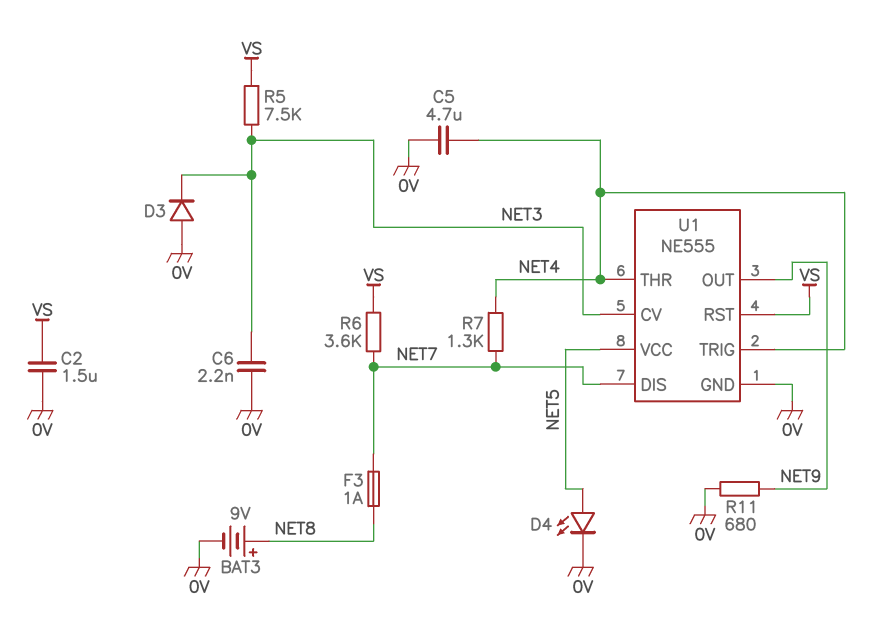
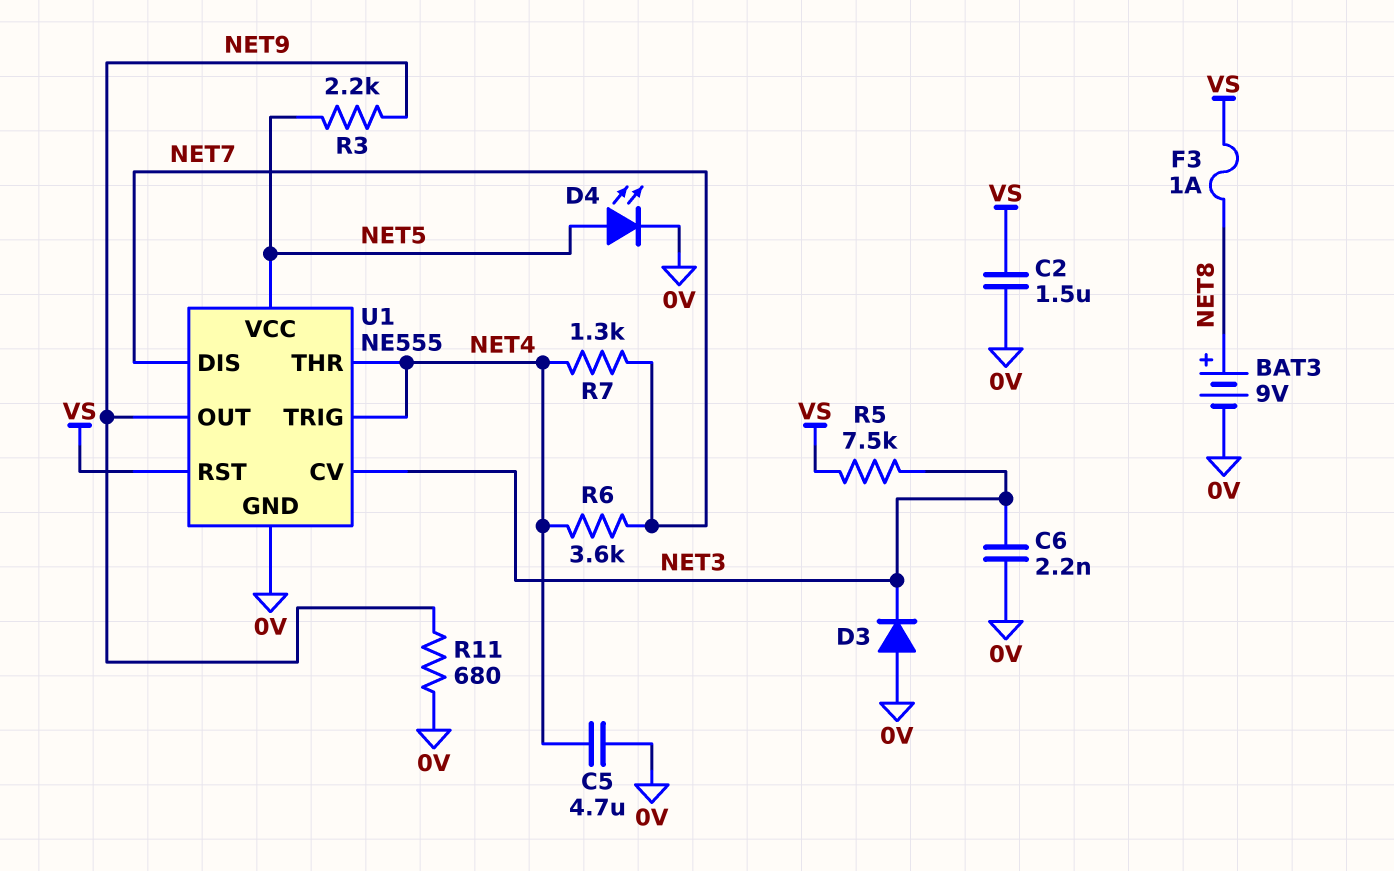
F3: 1A (NET7, NET8) -> 1A (NET8, VS)
R3: none -> 2.2k (NET5, NET9)
R6: 3.6k (NET7, VS) -> 3.6k (NET4, NET7)

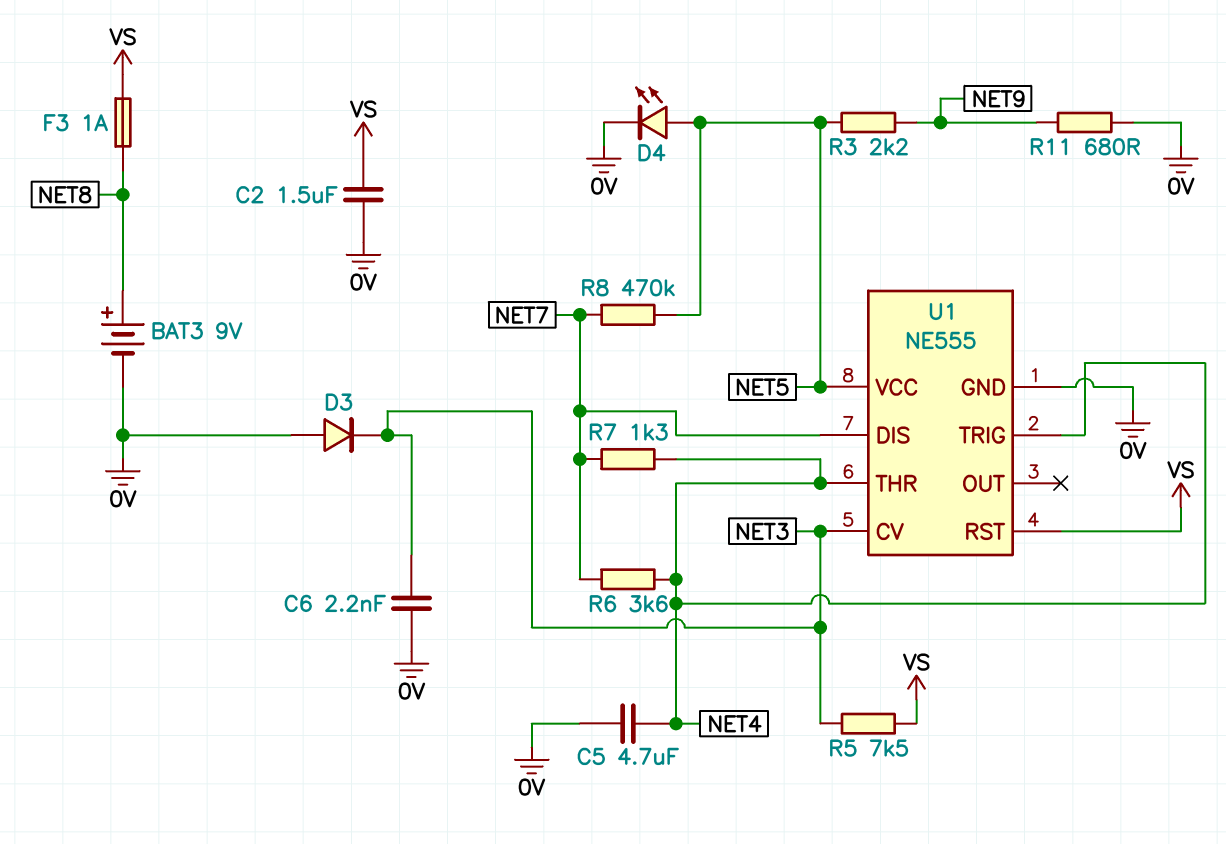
R8: none -> 470k (NET5, NET7)
U1 pin OUT: NET9 -> none

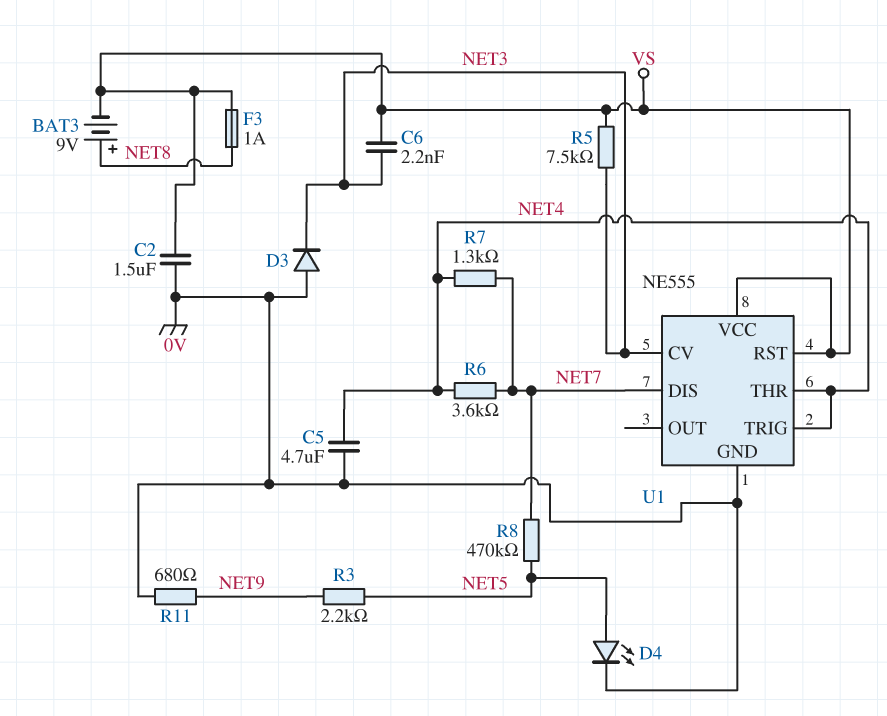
BAT3: 9V (plus NET8, minus 0V) -> 9V (plus NET8, minus VS)
C6: 2.2nF (0V, NET3) -> 2.2nF (NET3, VS)
U1 pin VCC: NET5 -> VS

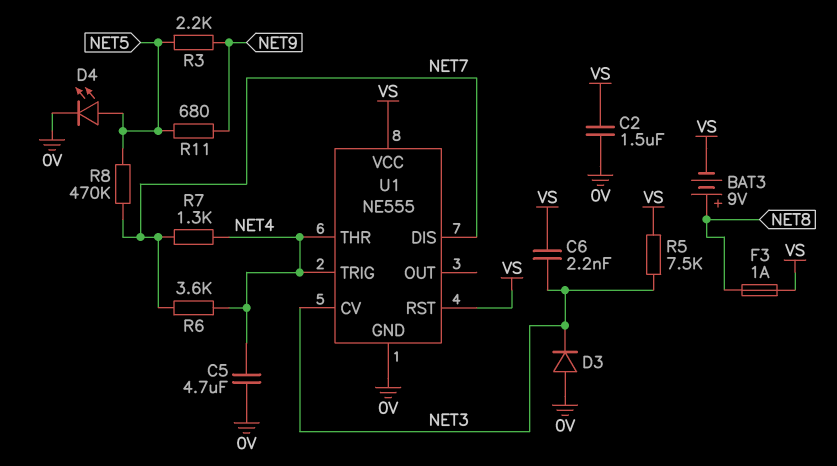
R11: 680 (0V, NET9) -> 680 (NET5, NET9)

